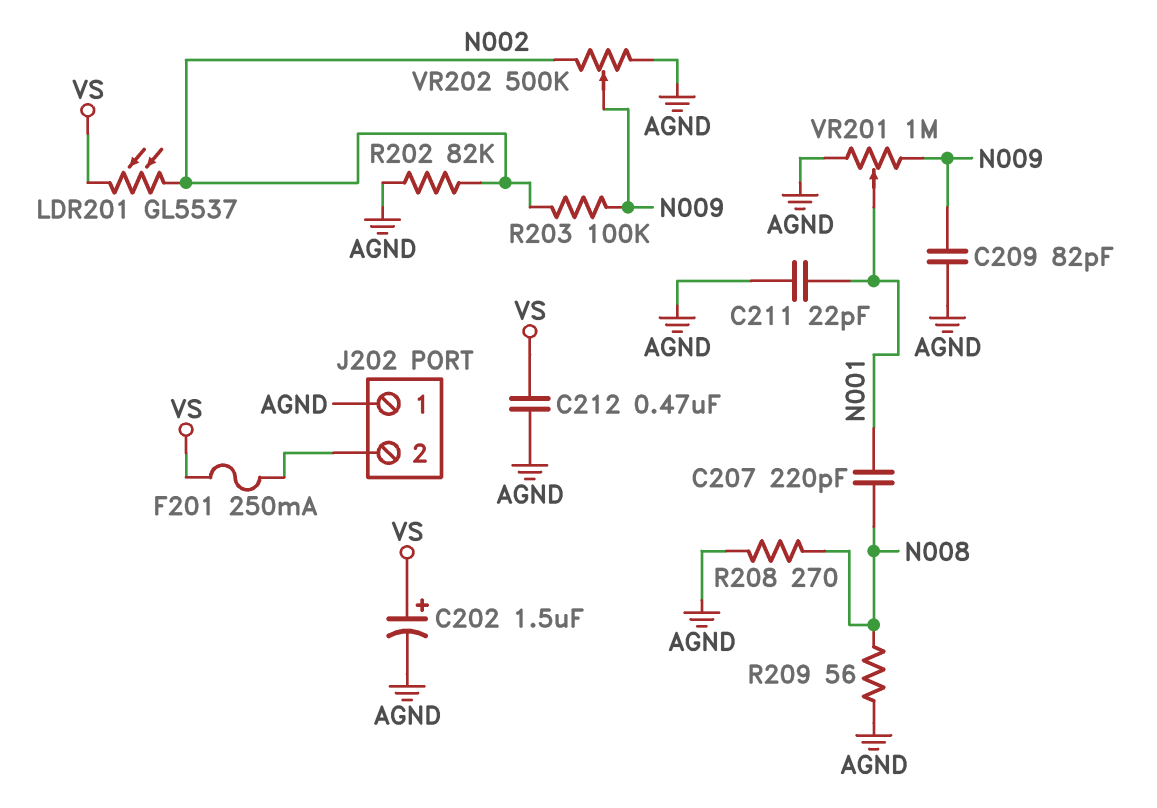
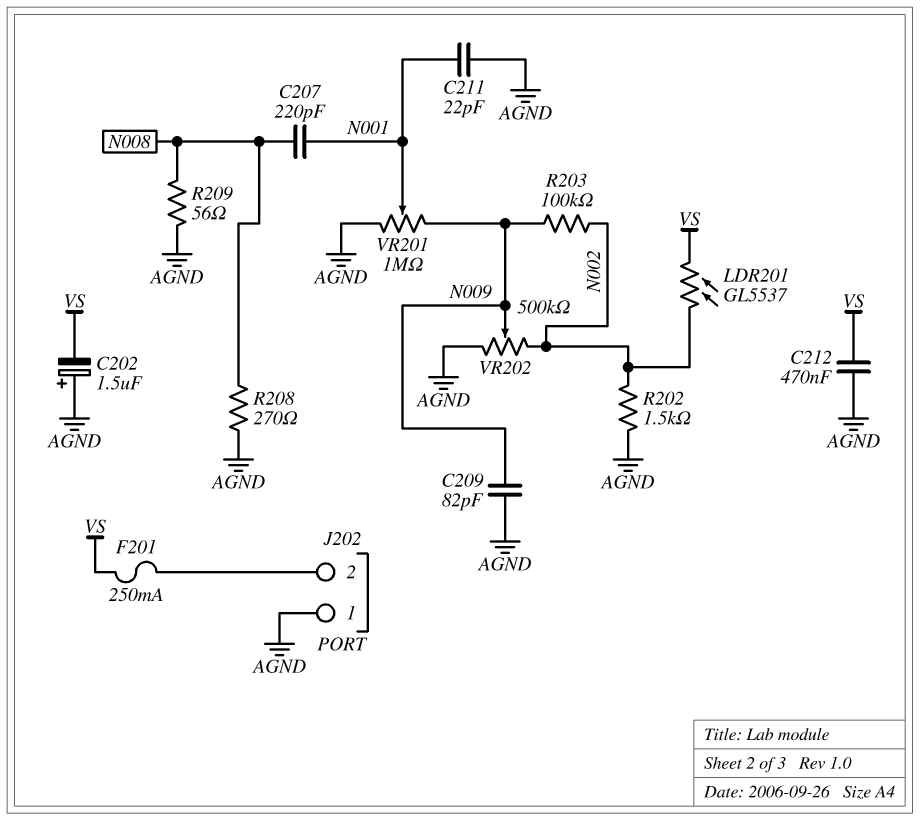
C202: 1.5uF (plus VS, minus AGND) -> 1.5uF (plus AGND, minus VS)
R202: 82k (AGND, N002) -> 1.5k (AGND, N002)

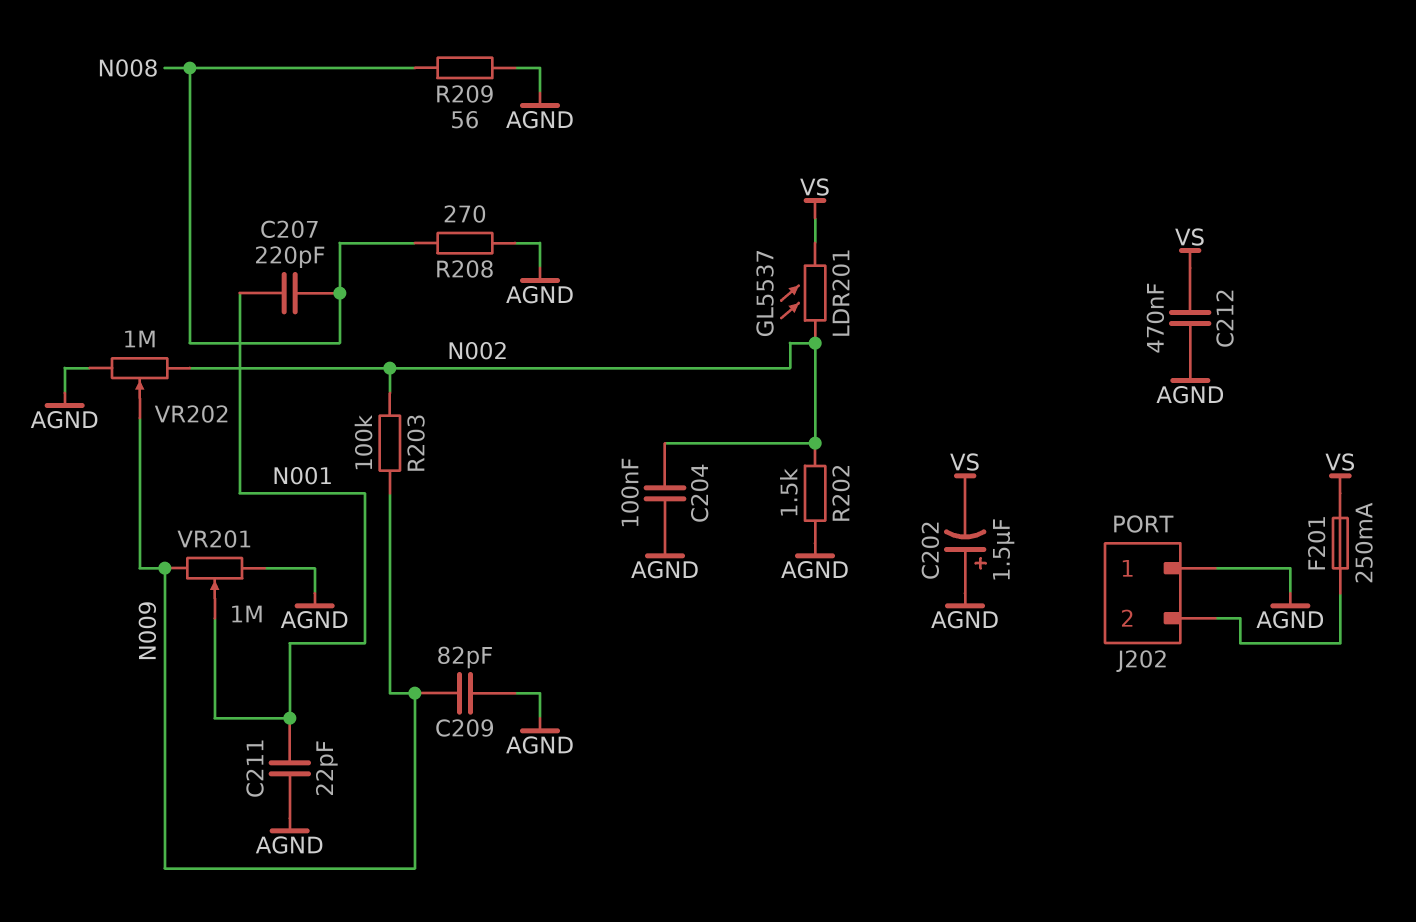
C204: none -> 100nF (AGND, N002)
VR202: 500k (AGND, N002, wiper N009) -> 1M (AGND, N002, wiper N009)

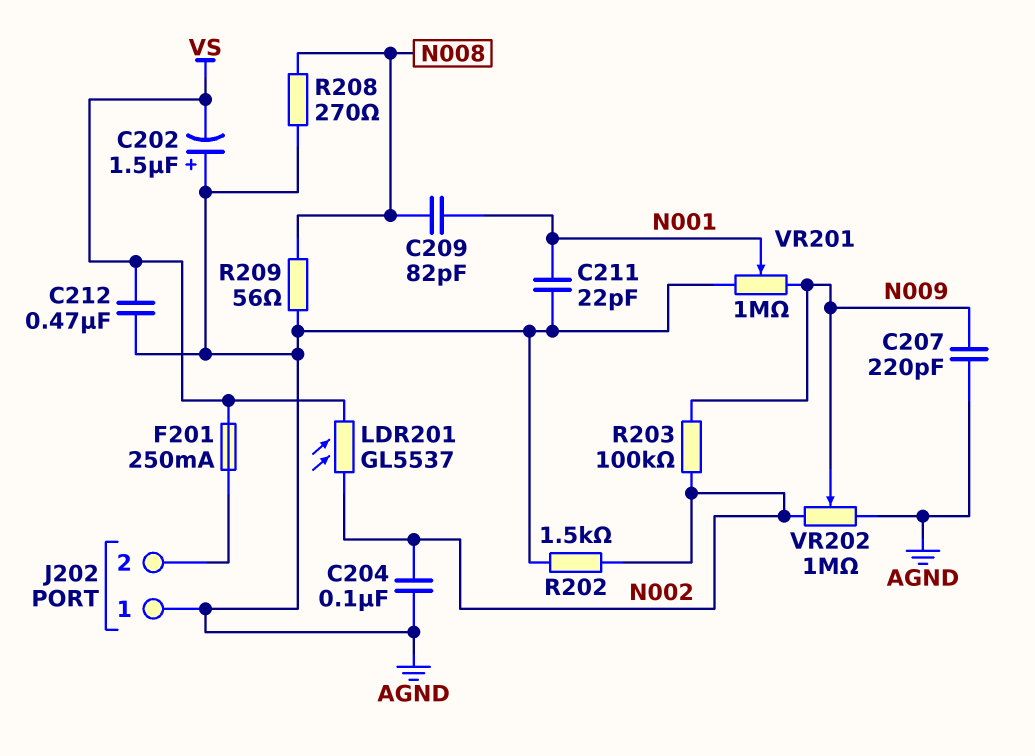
C207: 220pF (N001, N008) -> 220pF (AGND, N009)
C209: 82pF (AGND, N009) -> 82pF (N001, N008)

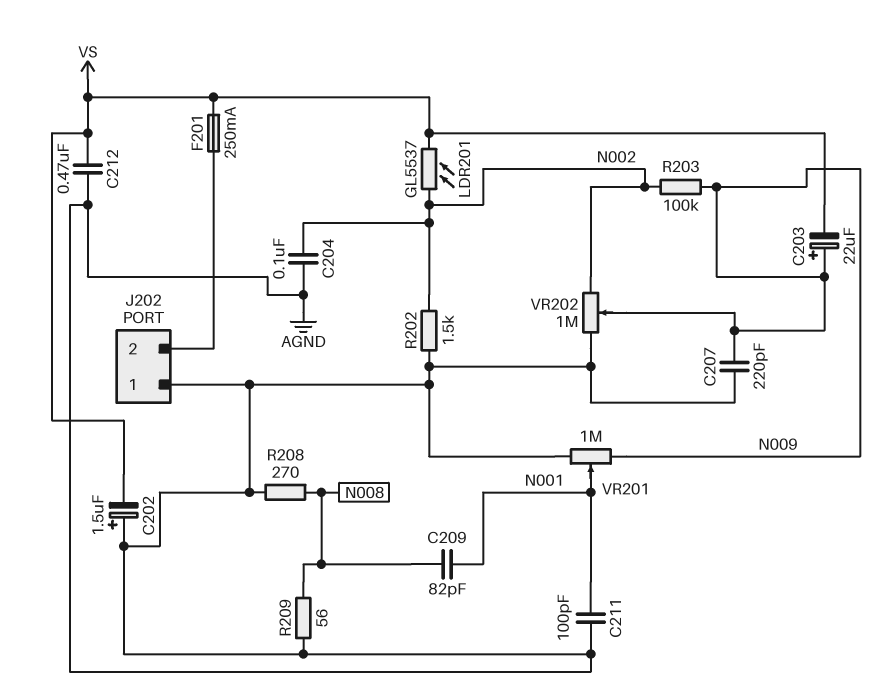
C203: none -> 22uF (plus N009, minus VS)
C211: 22pF (AGND, N001) -> 100pF (AGND, N001)

